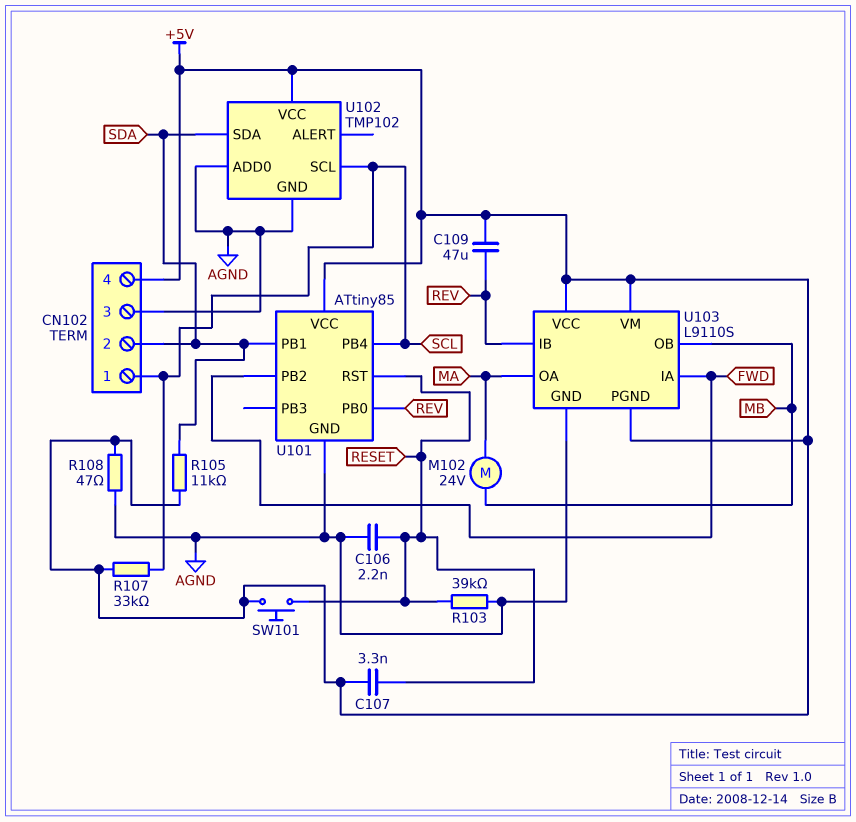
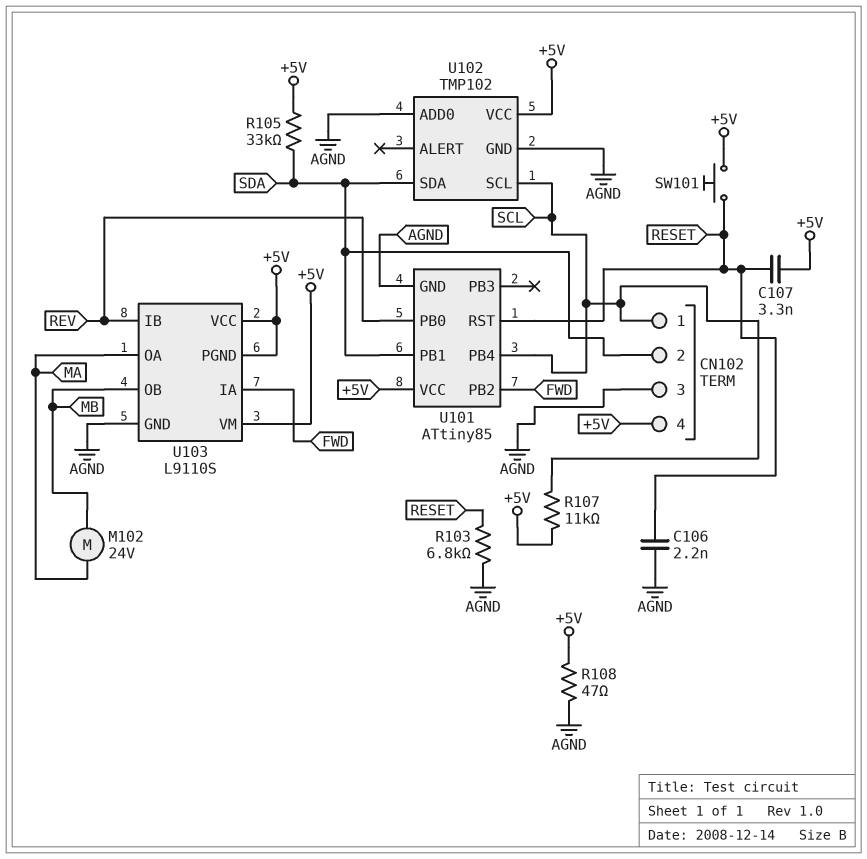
C109: 47uF (+5V, REV) -> none
R103: 39k (AGND, RESET) -> 6.8k (AGND, RESET)
R105: 11k (+5V, SDA) -> 33k (+5V, SDA)
R107: 33k (+5V, SCL) -> 11k (+5V, SCL)

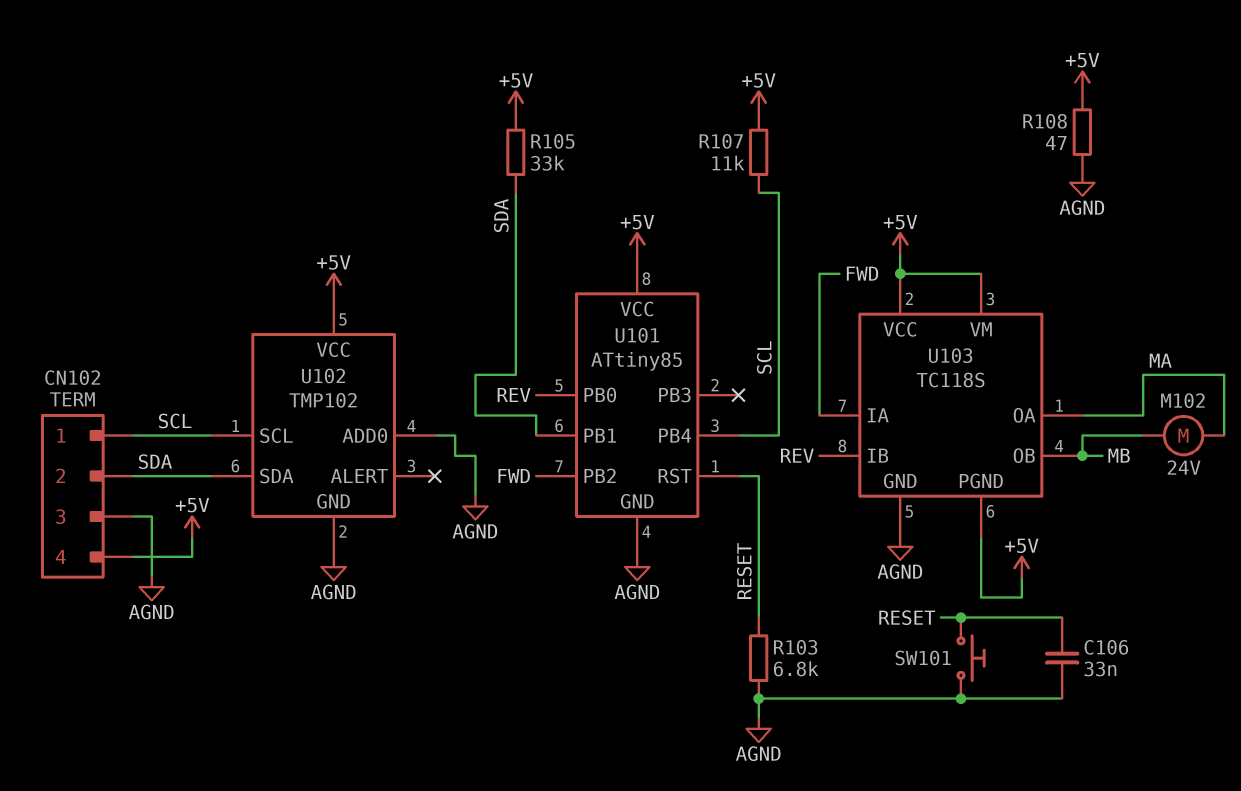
C106: 2.2nF (AGND, RESET) -> 33nF (AGND, RESET)
C107: 3.3nF (+5V, RESET) -> none
SW101: button (+5V, RESET) -> button (AGND, RESET)
U103: L9110S -> TC118S

